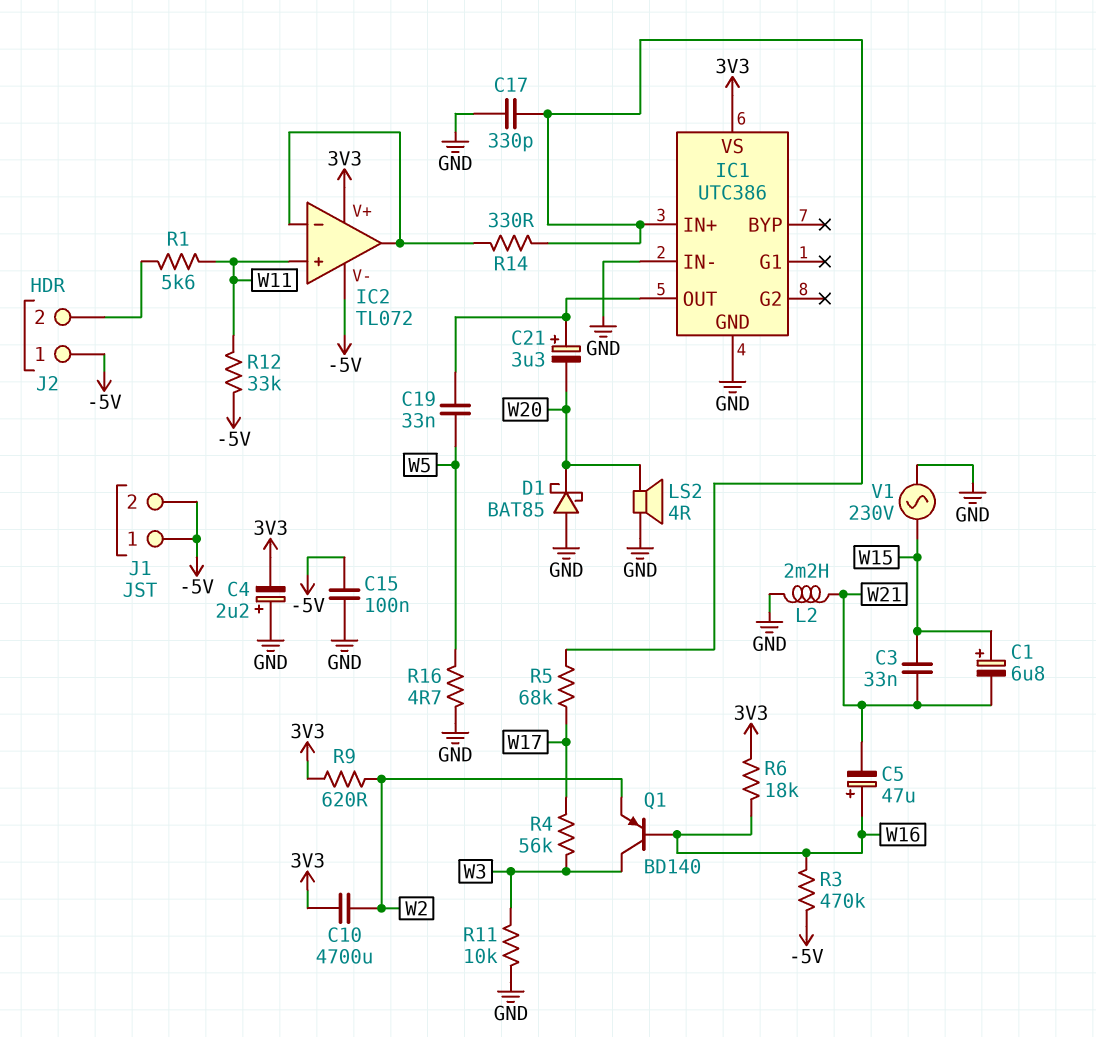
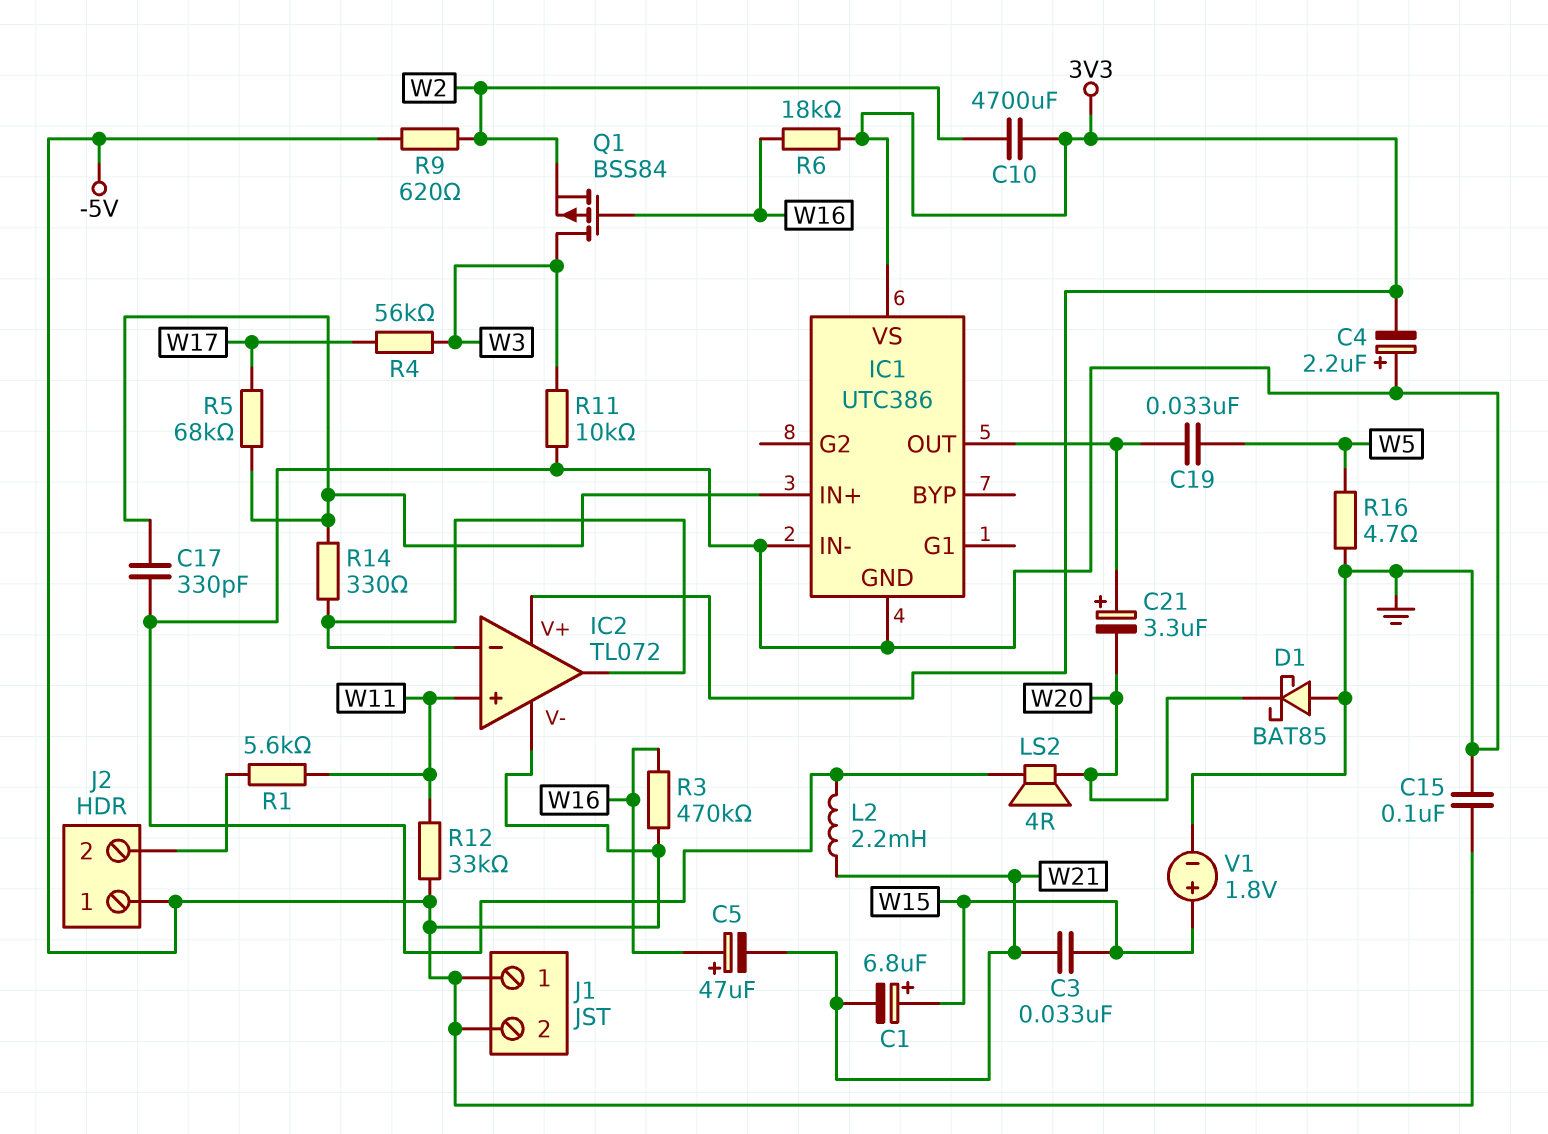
Q1: PNP BD140 (B W16, C W3, E W2) -> PMOS BSS84 (G W16, D W3, S W2)
R9: 620 (3V3, W2) -> 620 (-5V, W2)
V1: AC 230V (GND, W15) -> 1.8V (plus W15, minus GND)

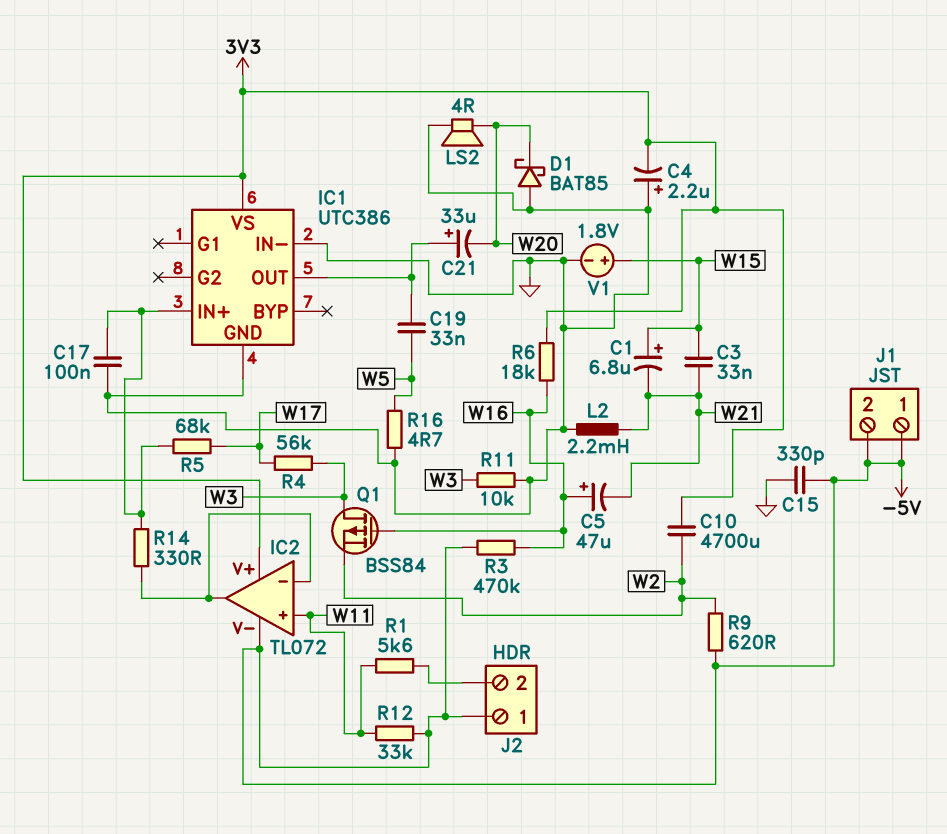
C15: 100nF (-5V, GND) -> 330pF (-5V, GND)
C17: 330pF (GND, IC1/IN+) -> 100nF (GND, IC1/IN+)
C21: 3.3uF (plus IC1/OUT, minus W20) -> 33uF (plus IC1/OUT, minus W20)

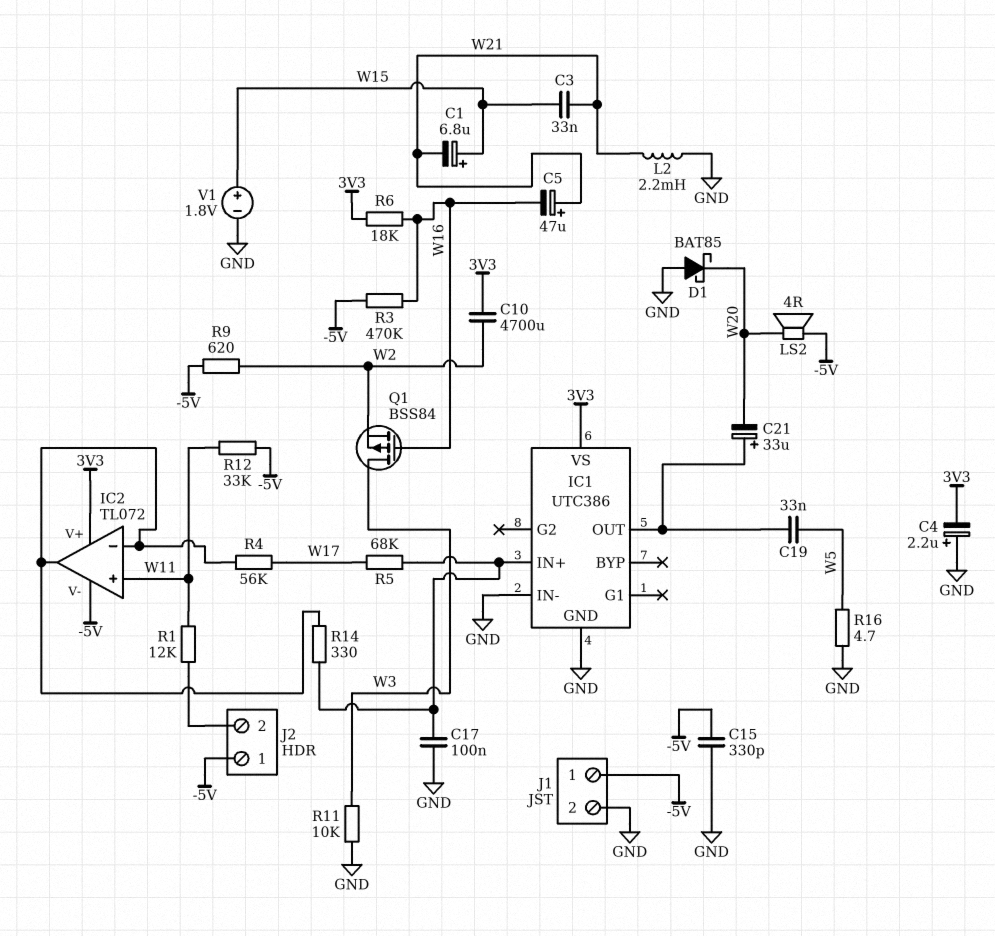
C5: 47uF (plus W16, minus W21) -> 47uF (plus W21, minus W16)
J1 pin 2: -5V -> GND
LS2: speaker 4R (GND, W20) -> speaker 4R (-5V, W20)
R1: 5.6k (J2/2, W11) -> 12k (J2/2, W11)
R4: 56k (W3, W17) -> 56k (IC2/in-, W17)

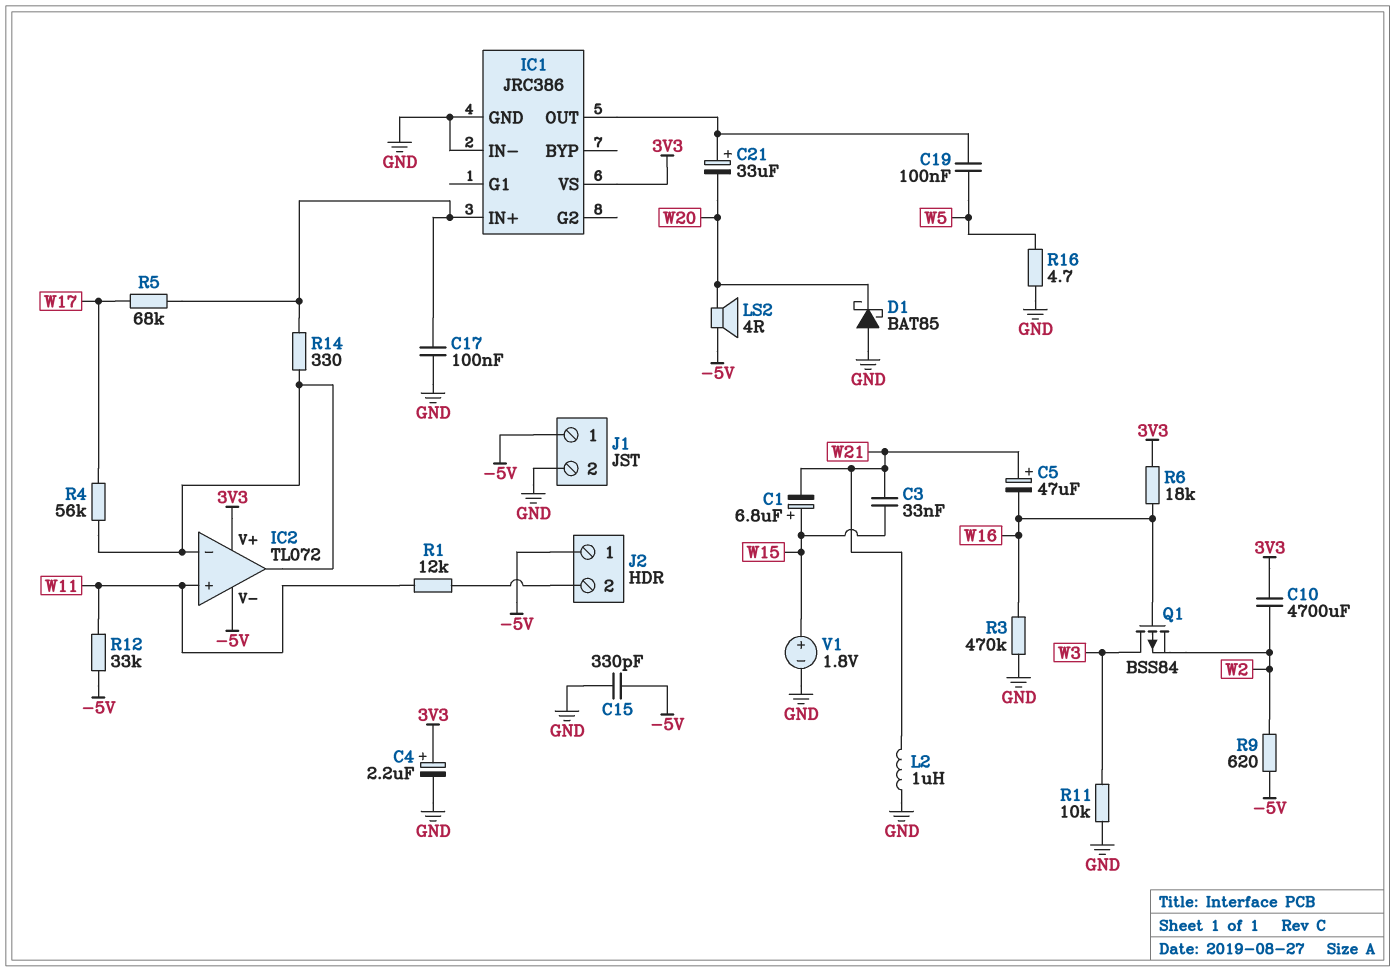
C4: 2.2uF (plus GND, minus 3V3) -> 2.2uF (plus 3V3, minus GND)
C19: 33nF (IC1/OUT, W5) -> 100nF (IC1/OUT, W5)
IC1: UTC386 -> JRC386
L2: 2.2mH (GND, W21) -> 1uH (GND, W21)
R3: 470k (-5V, W16) -> 470k (GND, W16)

